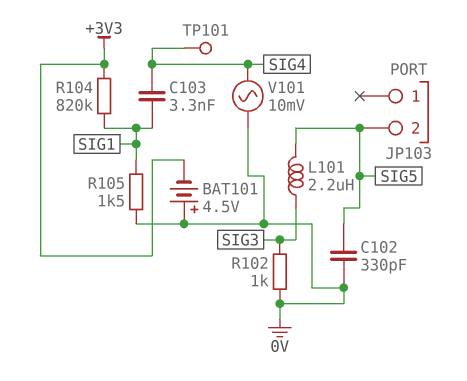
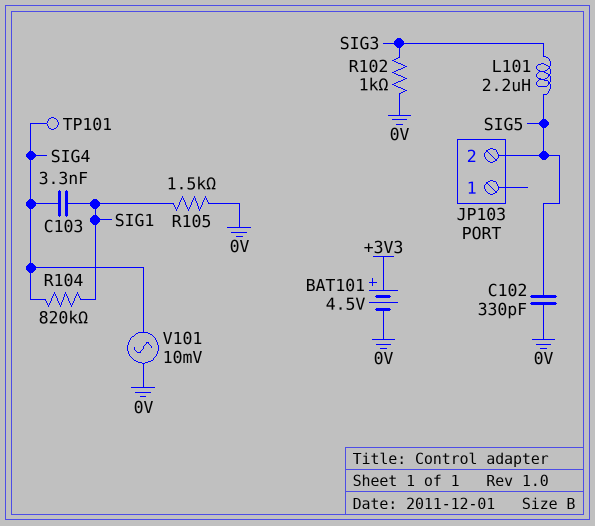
BAT101: 4.5V (plus 0V, minus +3V3) -> 4.5V (plus +3V3, minus 0V)
R104: 820k (+3V3, SIG1) -> 820k (SIG1, SIG4)

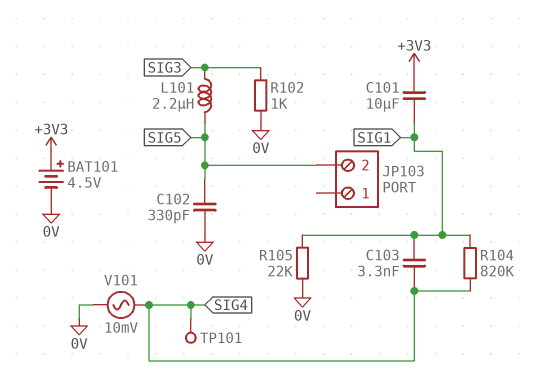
C101: none -> 10uF (+3V3, SIG1)
R105: 1.5k (0V, SIG1) -> 22k (0V, SIG1)

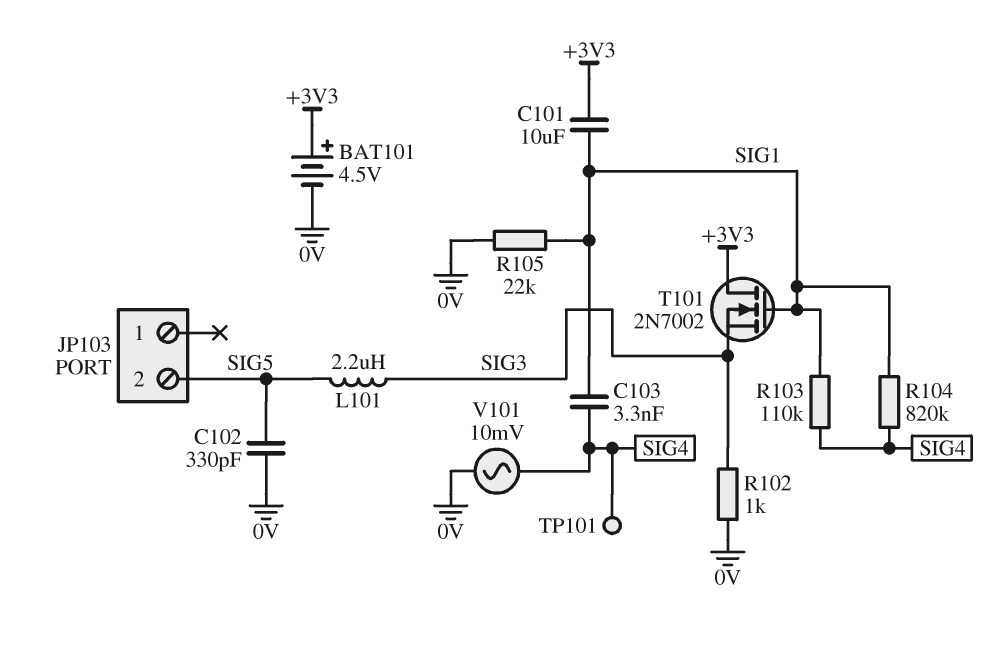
R103: none -> 110k (SIG1, SIG4)
T101: none -> NMOS 2N7002 (G SIG1, D +3V3, S SIG3)

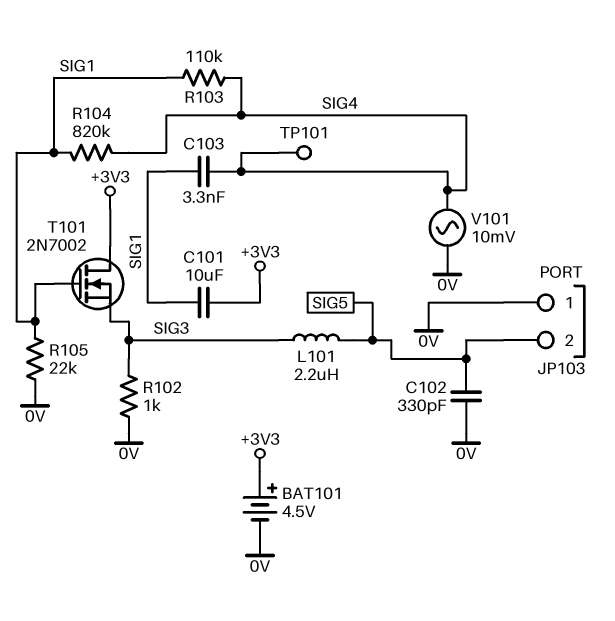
JP103 pin 1: none -> 0V

